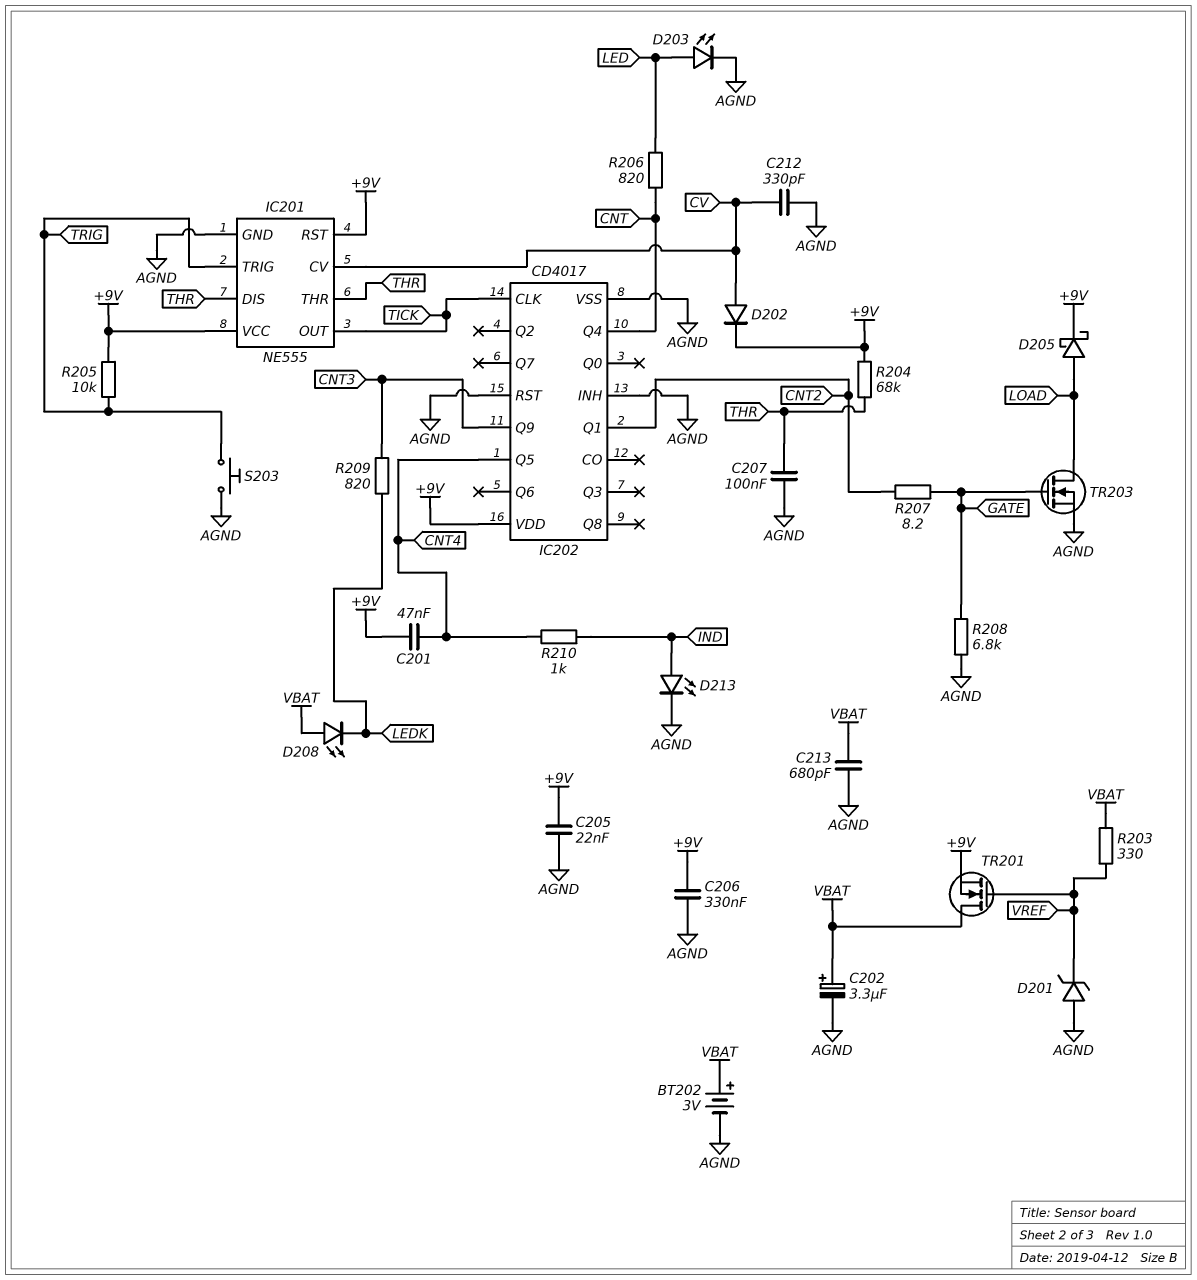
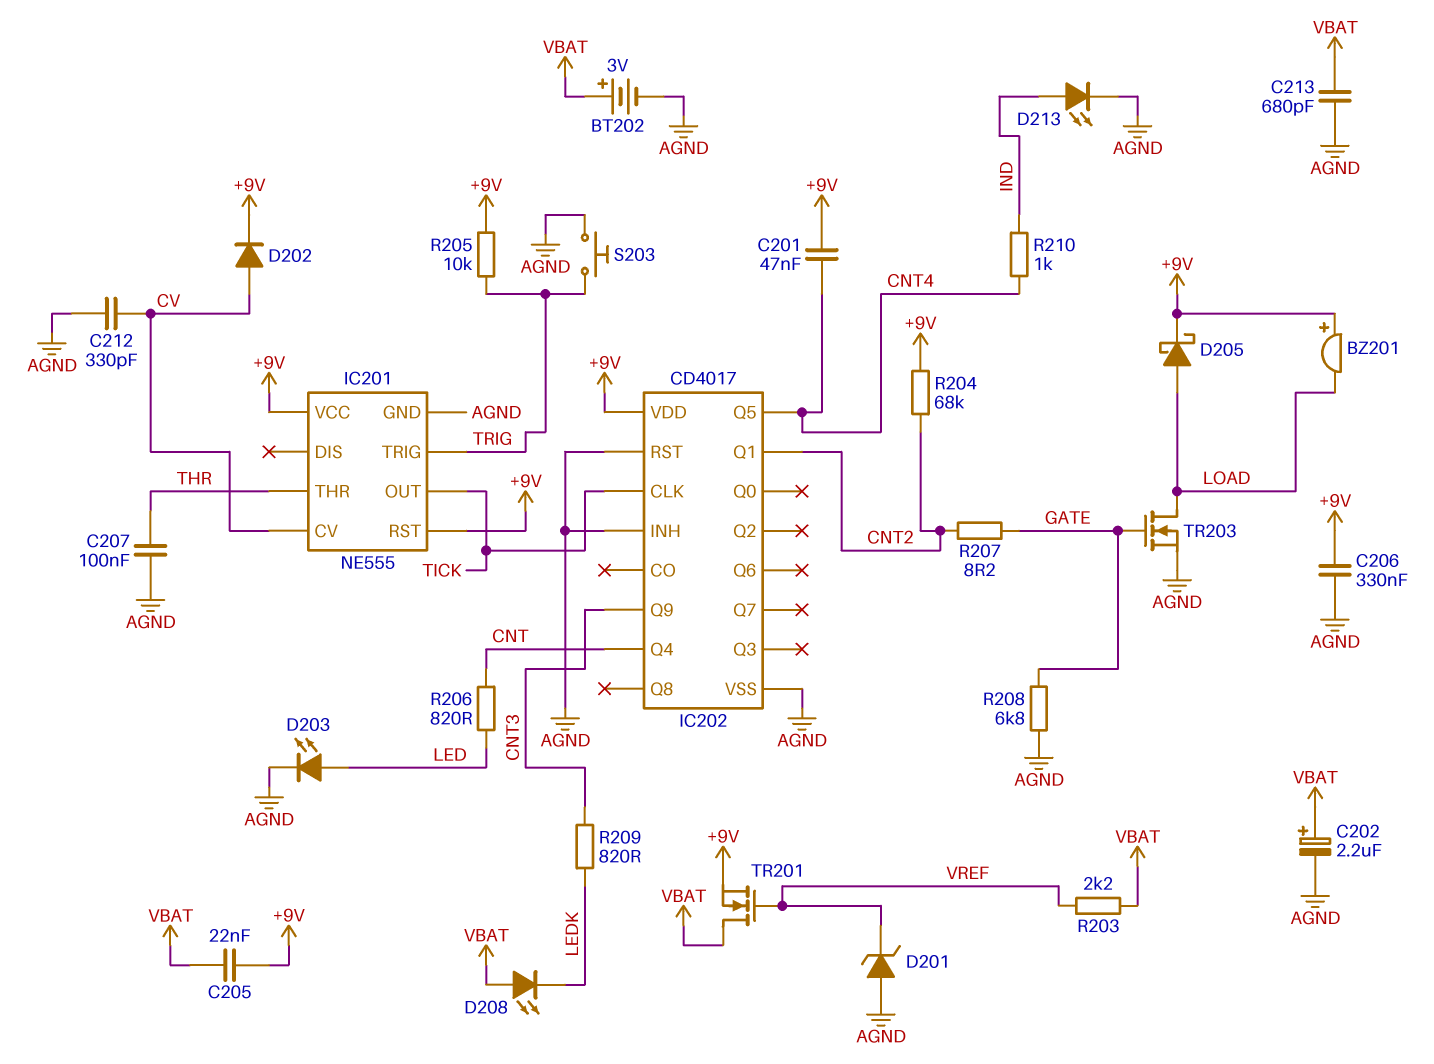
BZ201: none -> buzzer (plus +9V, minus LOAD)
C202: 3.3uF (plus VBAT, minus AGND) -> 2.2uF (plus VBAT, minus AGND)
C205: 22nF (+9V, AGND) -> 22nF (+9V, VBAT)
IC201 pin DIS: THR -> none
R203: 330 (VBAT, VREF) -> 2.2k (VBAT, VREF)
R204: 68k (+9V, THR) -> 68k (+9V, CNT2)

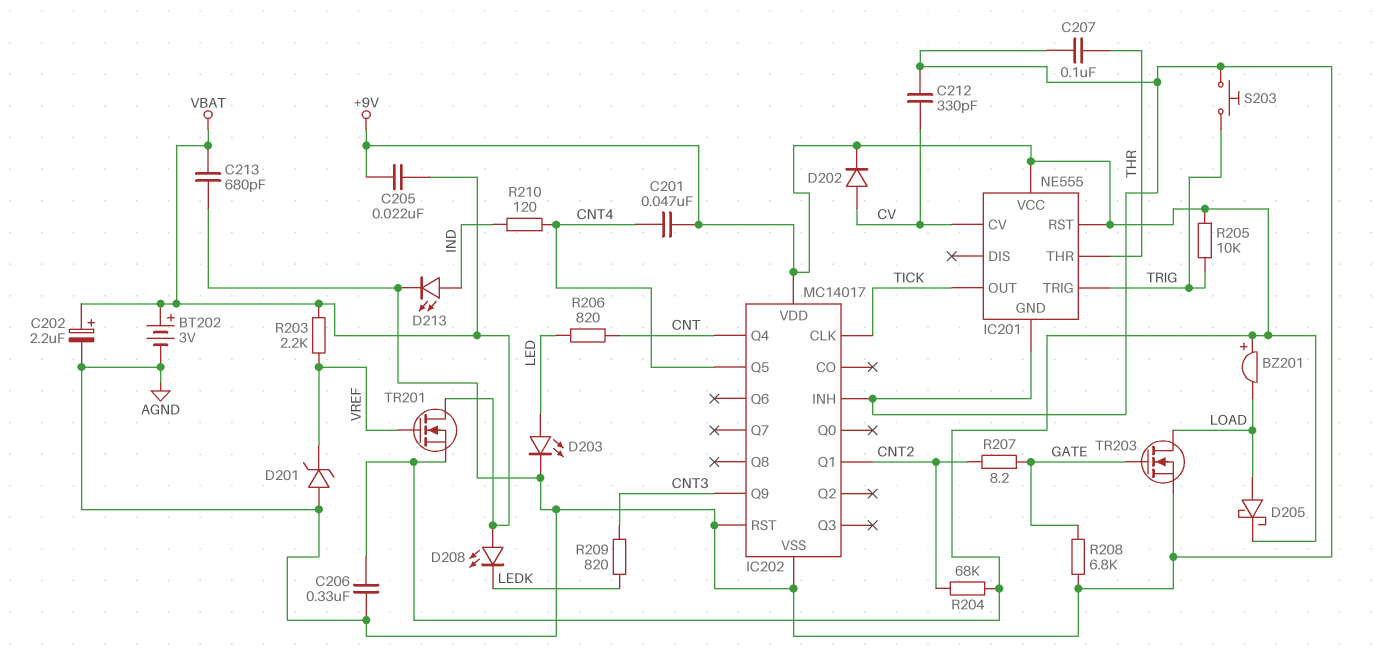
IC202: CD4017 -> MC14017
R210: 1k (CNT4, IND) -> 120 (CNT4, IND)

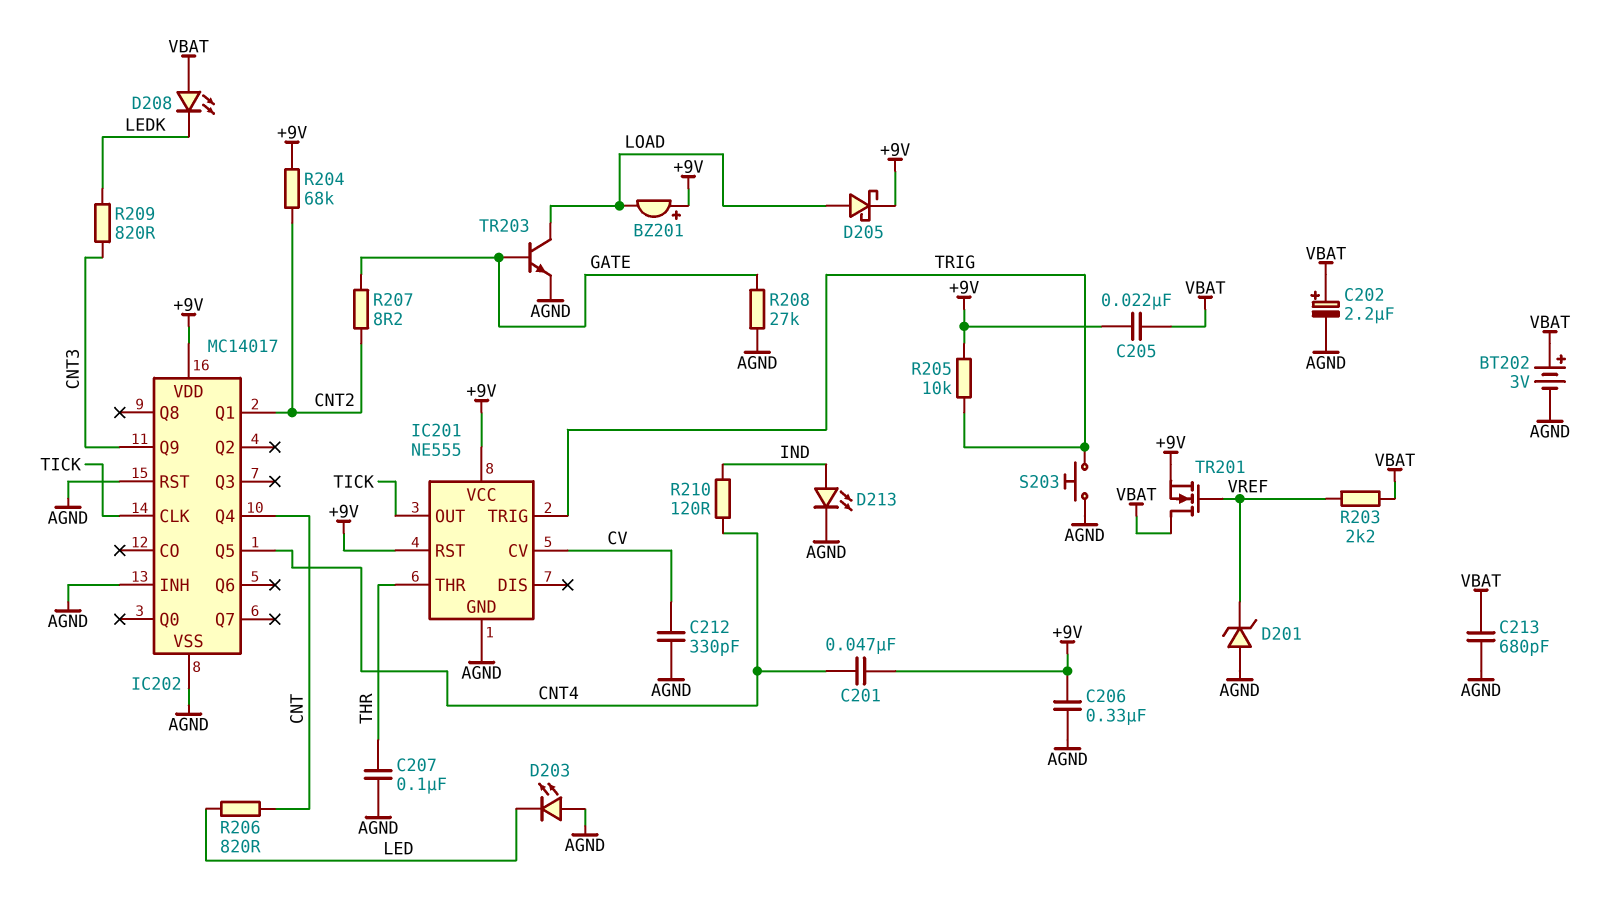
D202: diode (A CV, K +9V) -> none
D203: LED (A LED, K AGND) -> LED (A AGND, K LED)
R208: 6.8k (AGND, GATE) -> 27k (AGND, GATE)
TR203: NMOS (G GATE, D LOAD, S AGND) -> NPN (B GATE, C LOAD, E AGND)

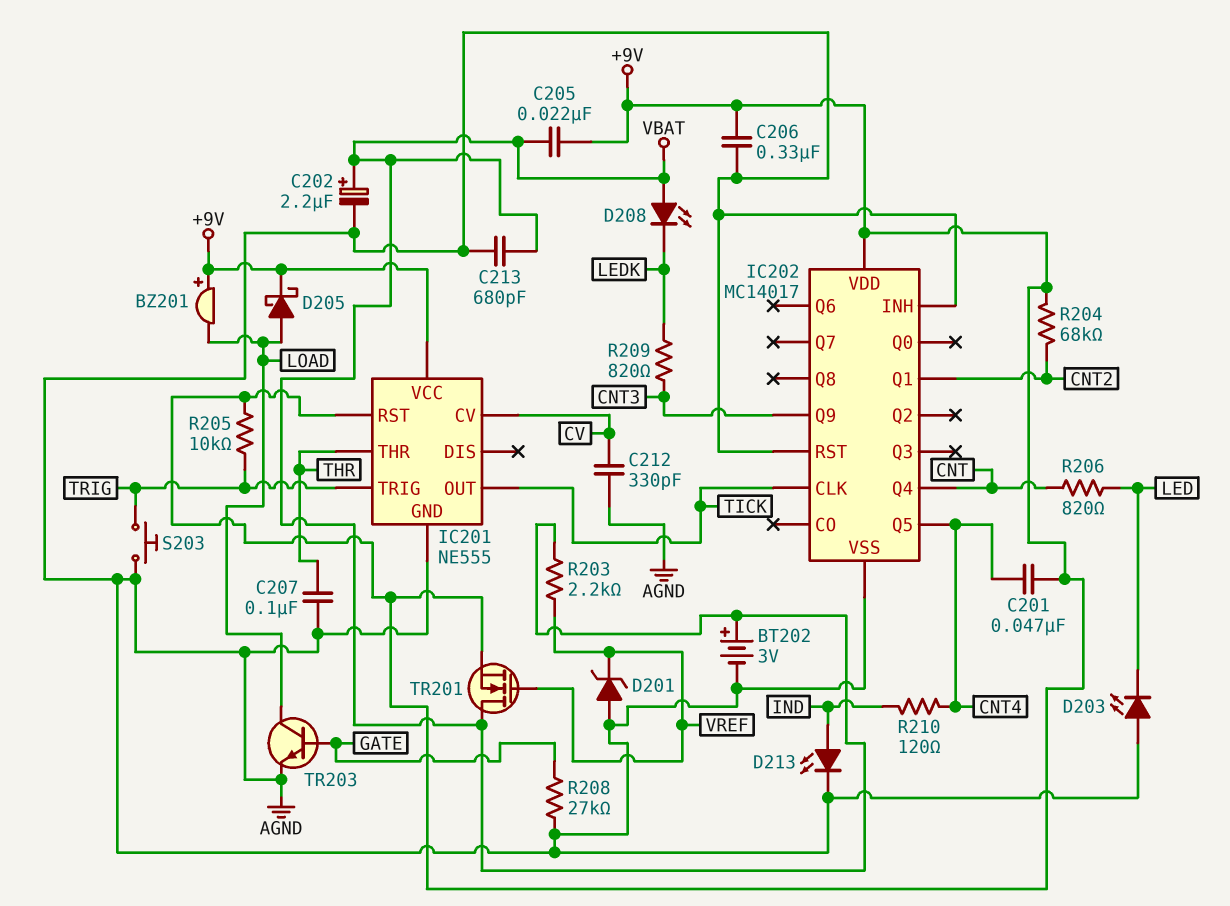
R207: 8.2 (CNT2, GATE) -> none

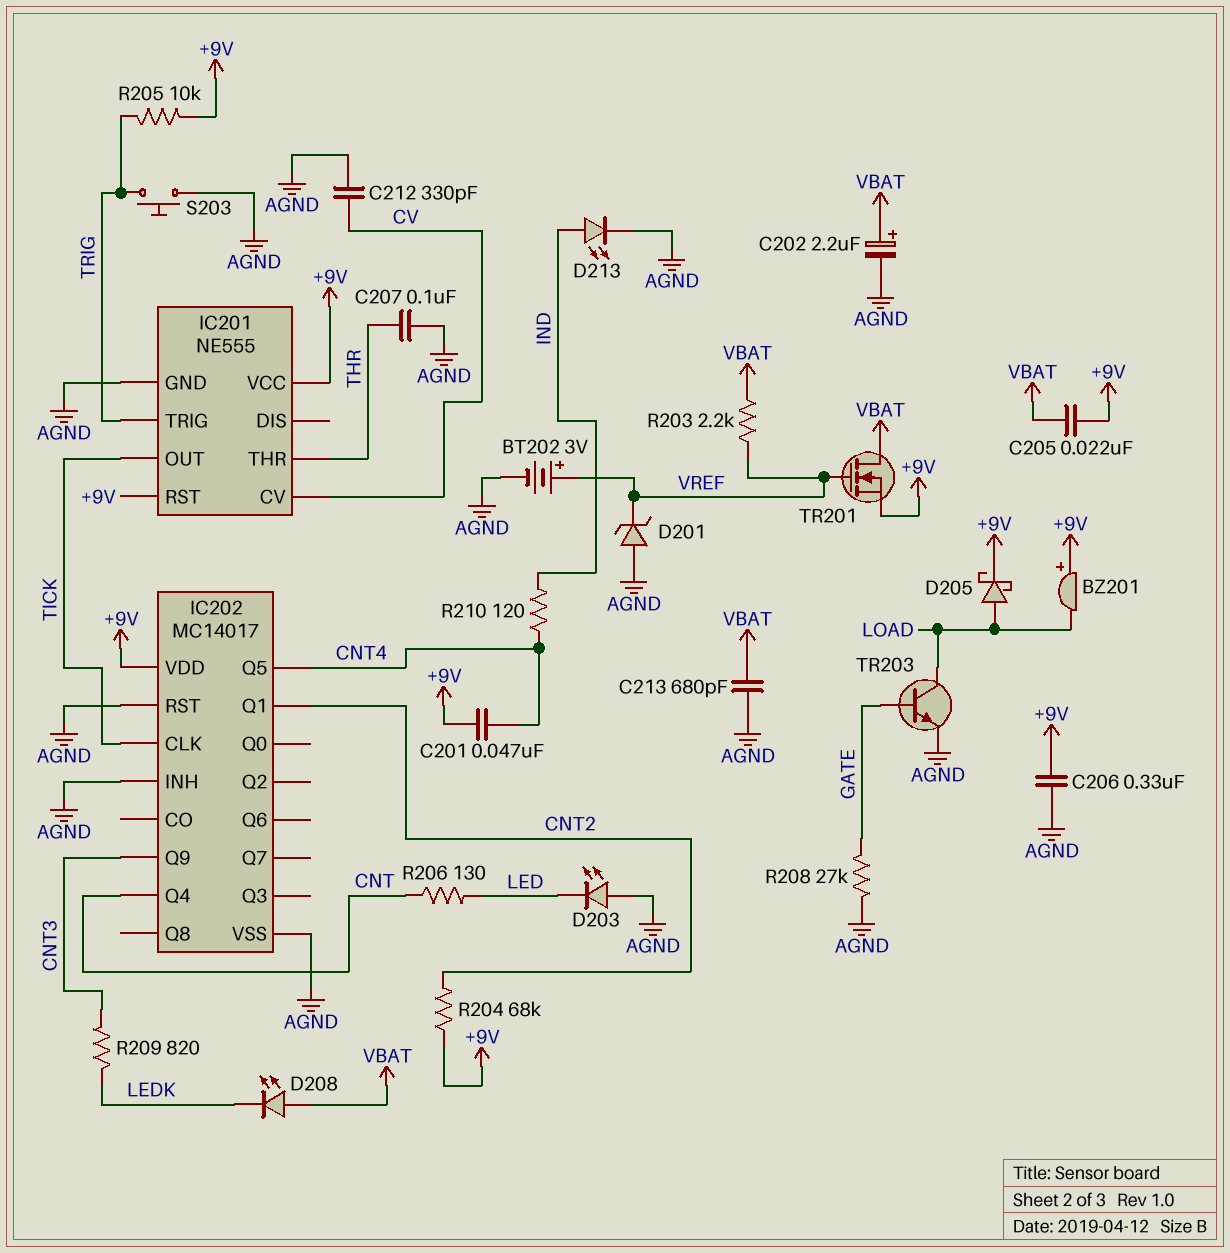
BT202: 3V (plus VBAT, minus AGND) -> 3V (plus VREF, minus AGND)
R206: 820 (CNT, LED) -> 130 (CNT, LED)

